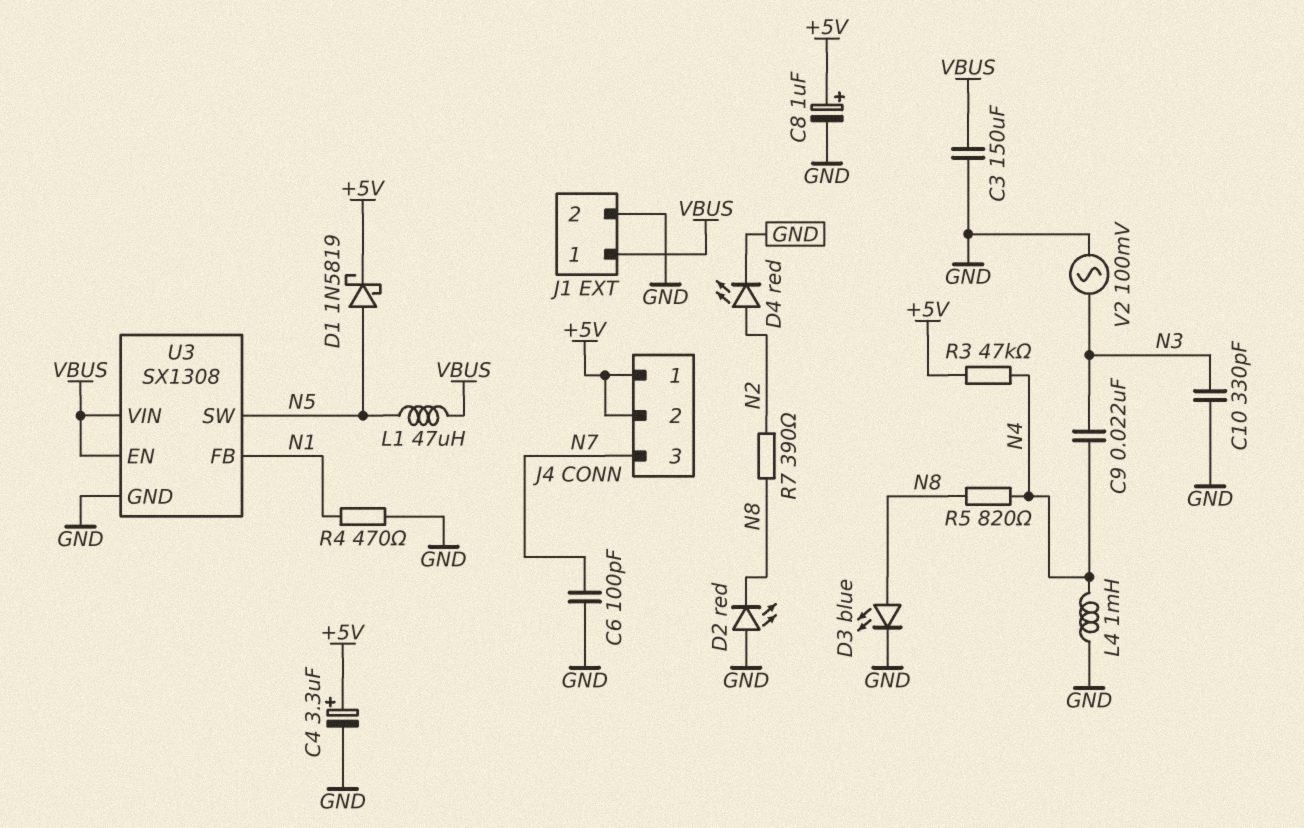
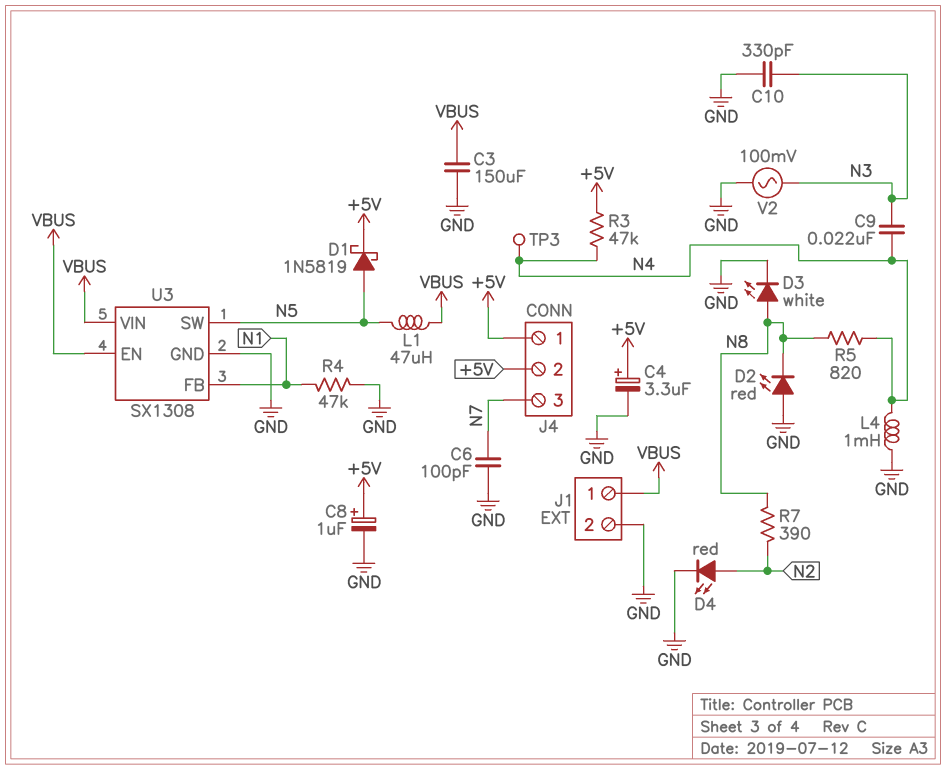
D3: LED blue (A N8, K GND) -> LED white (A N8, K GND)
R4: 470 (GND, N1) -> 47k (GND, N1)
TP3: none -> test point (N4)

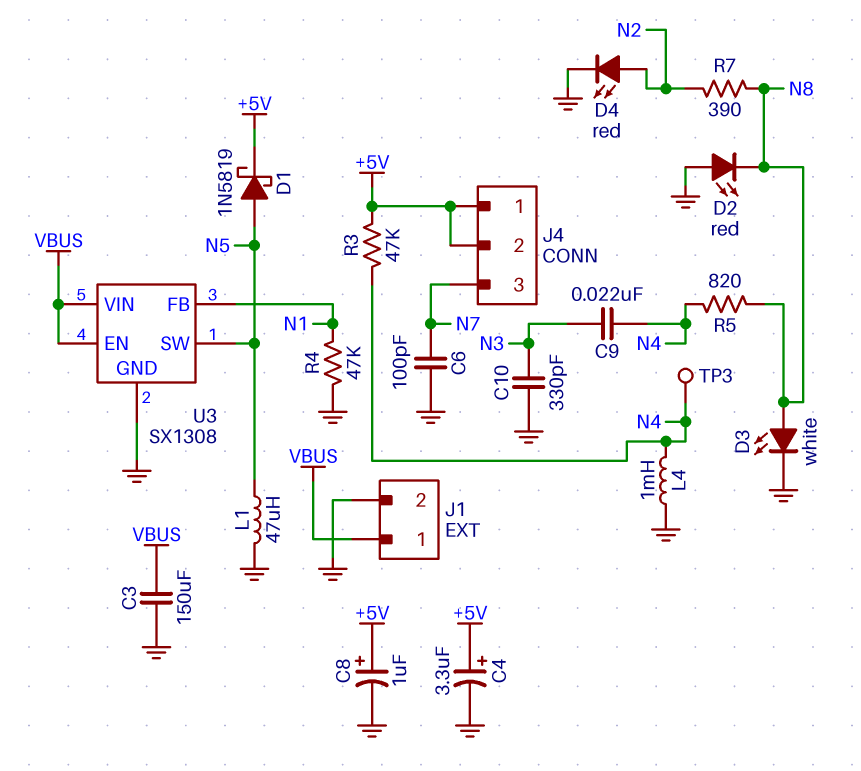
L1: 47uH (N5, VBUS) -> 47uH (GND, N5)
V2: AC 100mV (GND, N3) -> none

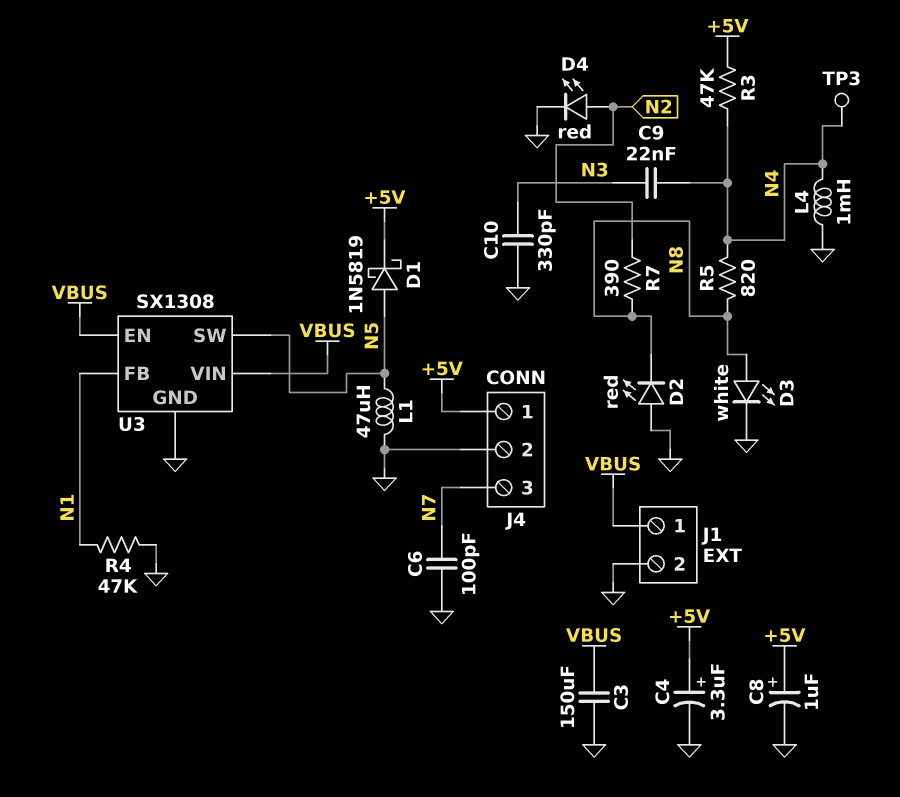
J4 pin 2: +5V -> GND

